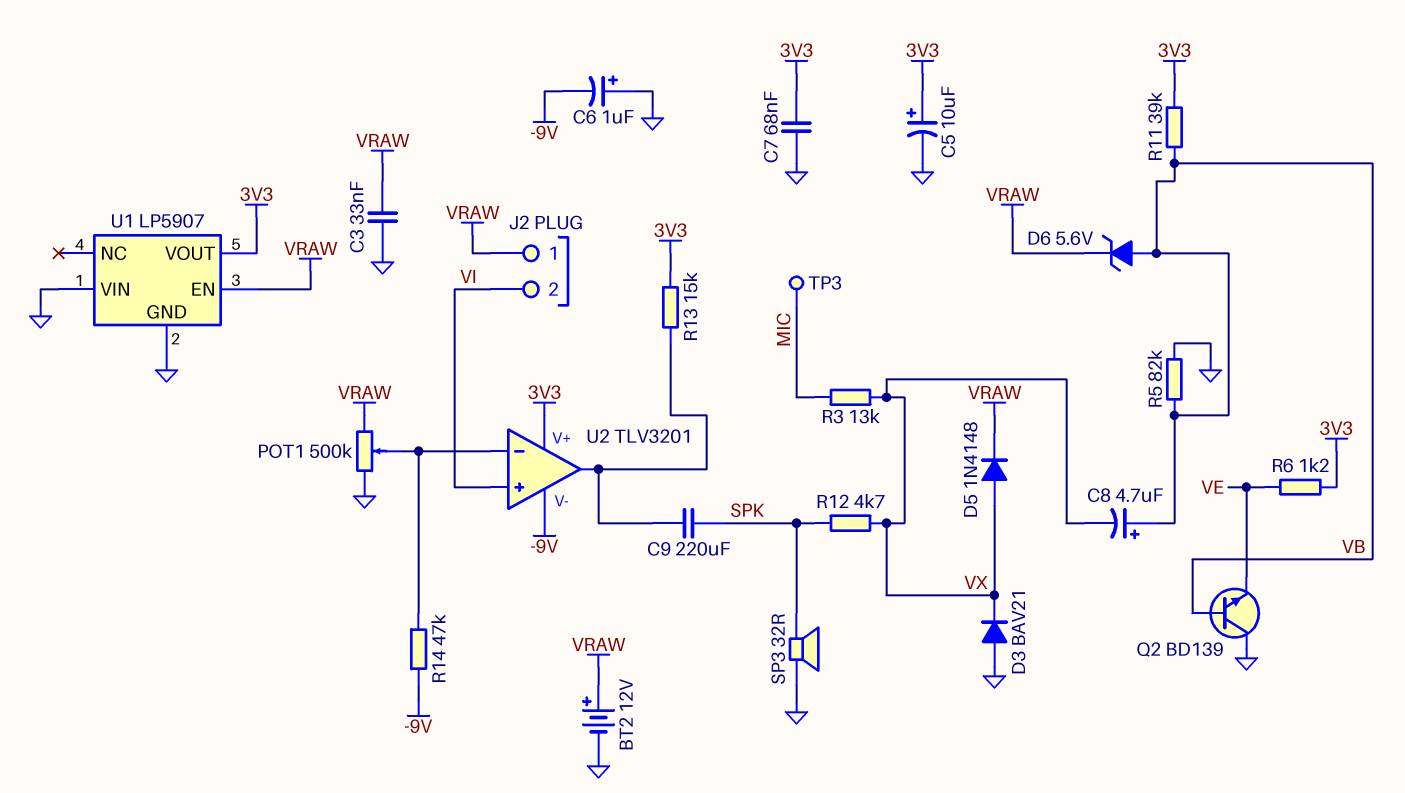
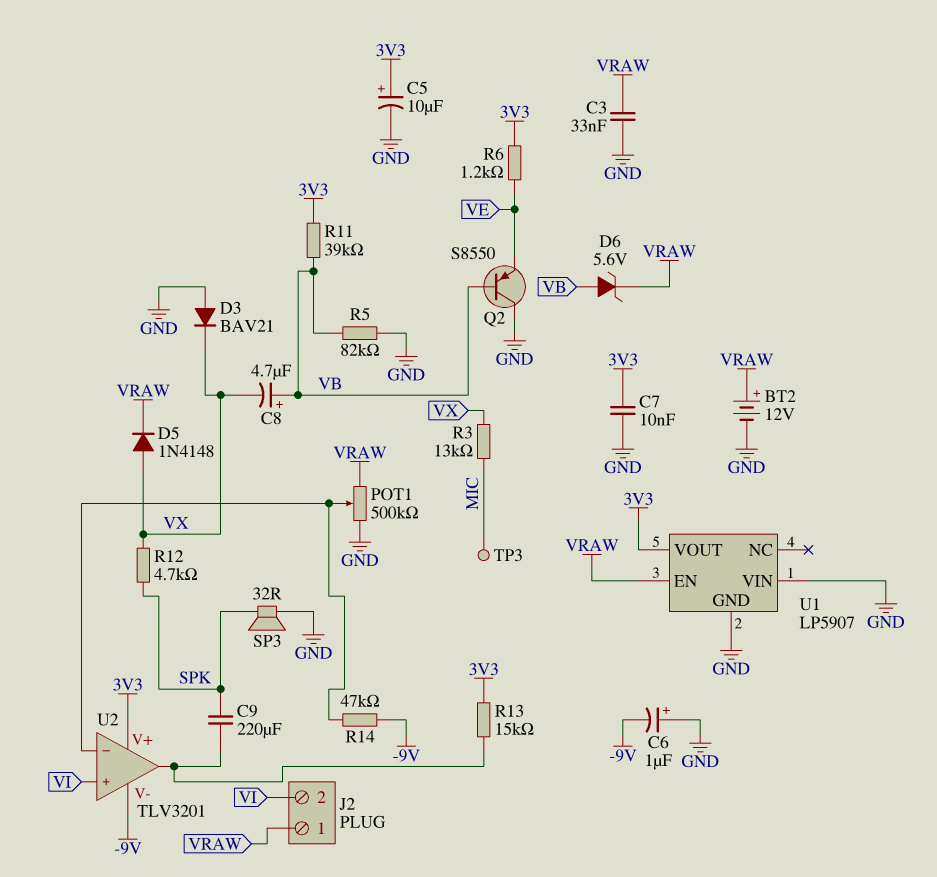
C7: 68nF (3V3, GND) -> 10nF (3V3, GND)
Q2: NPN BD139 (B VB, C GND, E VE) -> PNP S8550 (B VB, C GND, E VE)

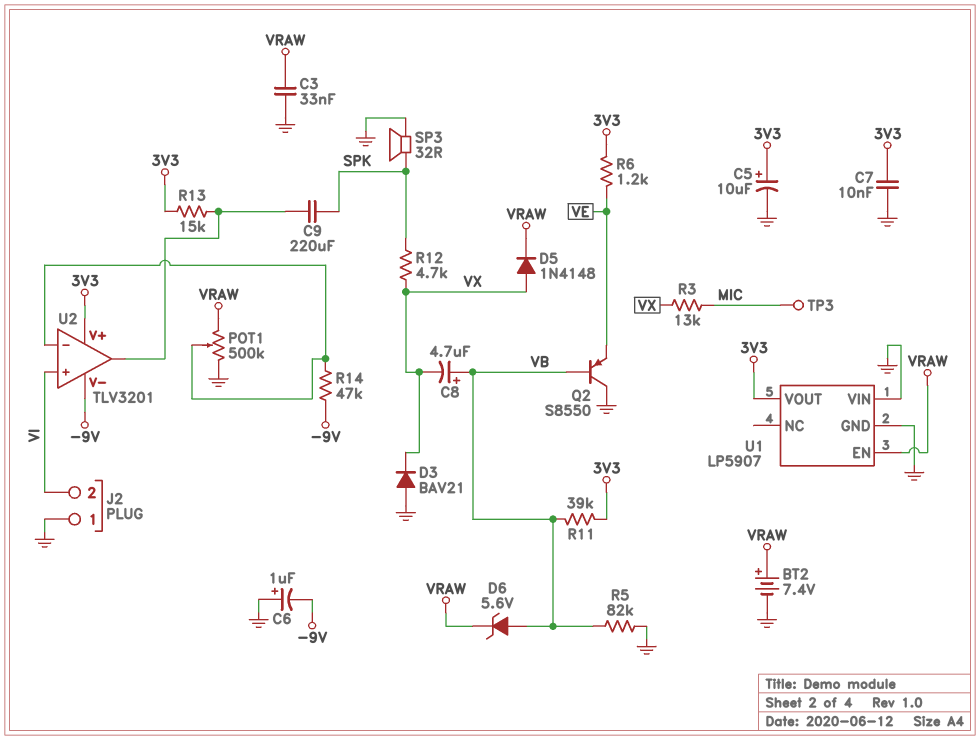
BT2: 12V (plus VRAW, minus GND) -> 7.4V (plus VRAW, minus GND)
J2 pin 1: VRAW -> GND

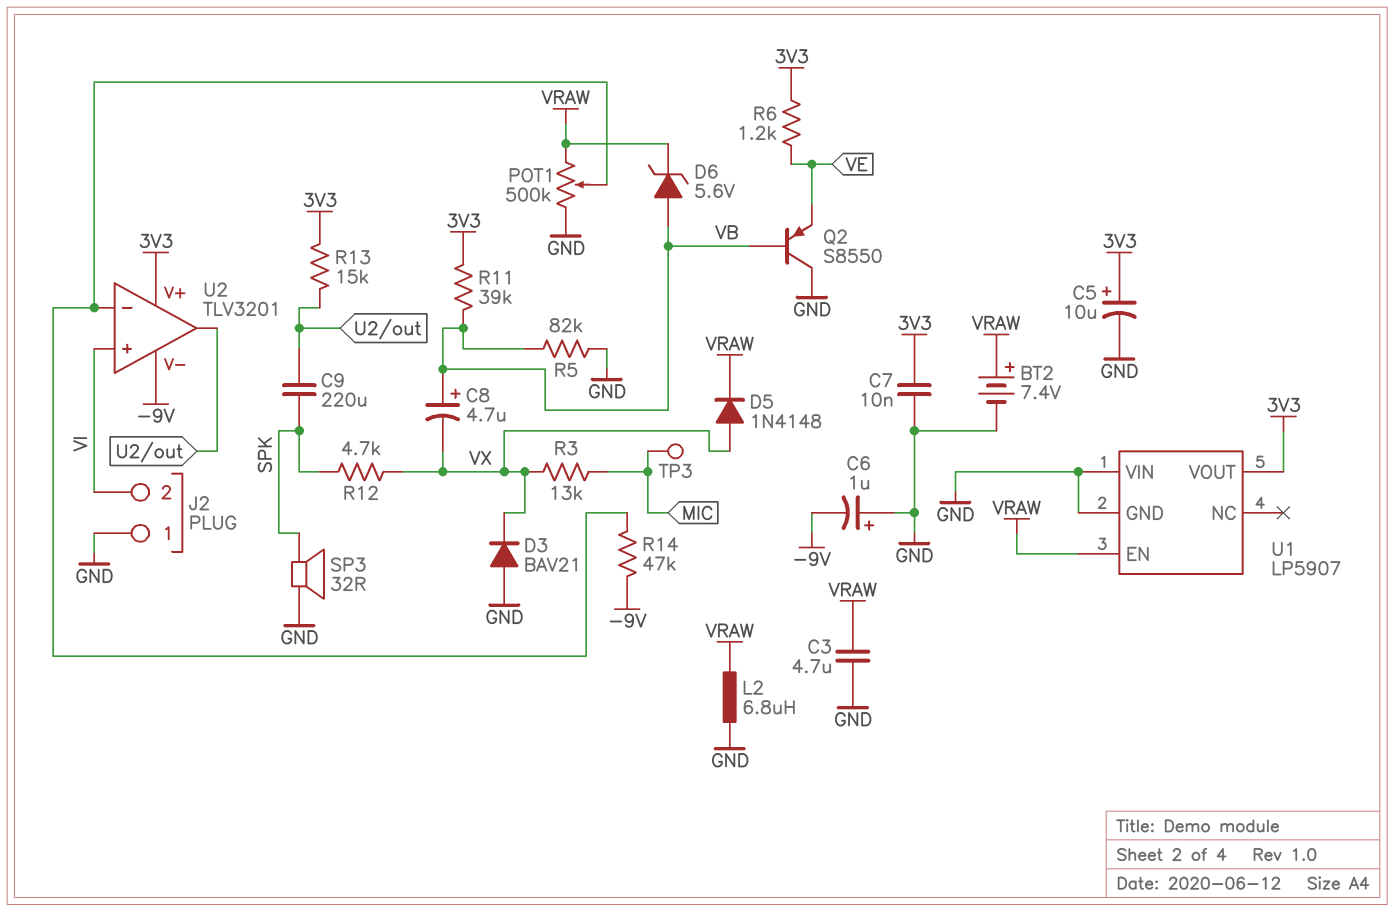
C3: 33nF (GND, VRAW) -> 4.7uF (GND, VRAW)
L2: none -> 6.8uH (GND, VRAW)

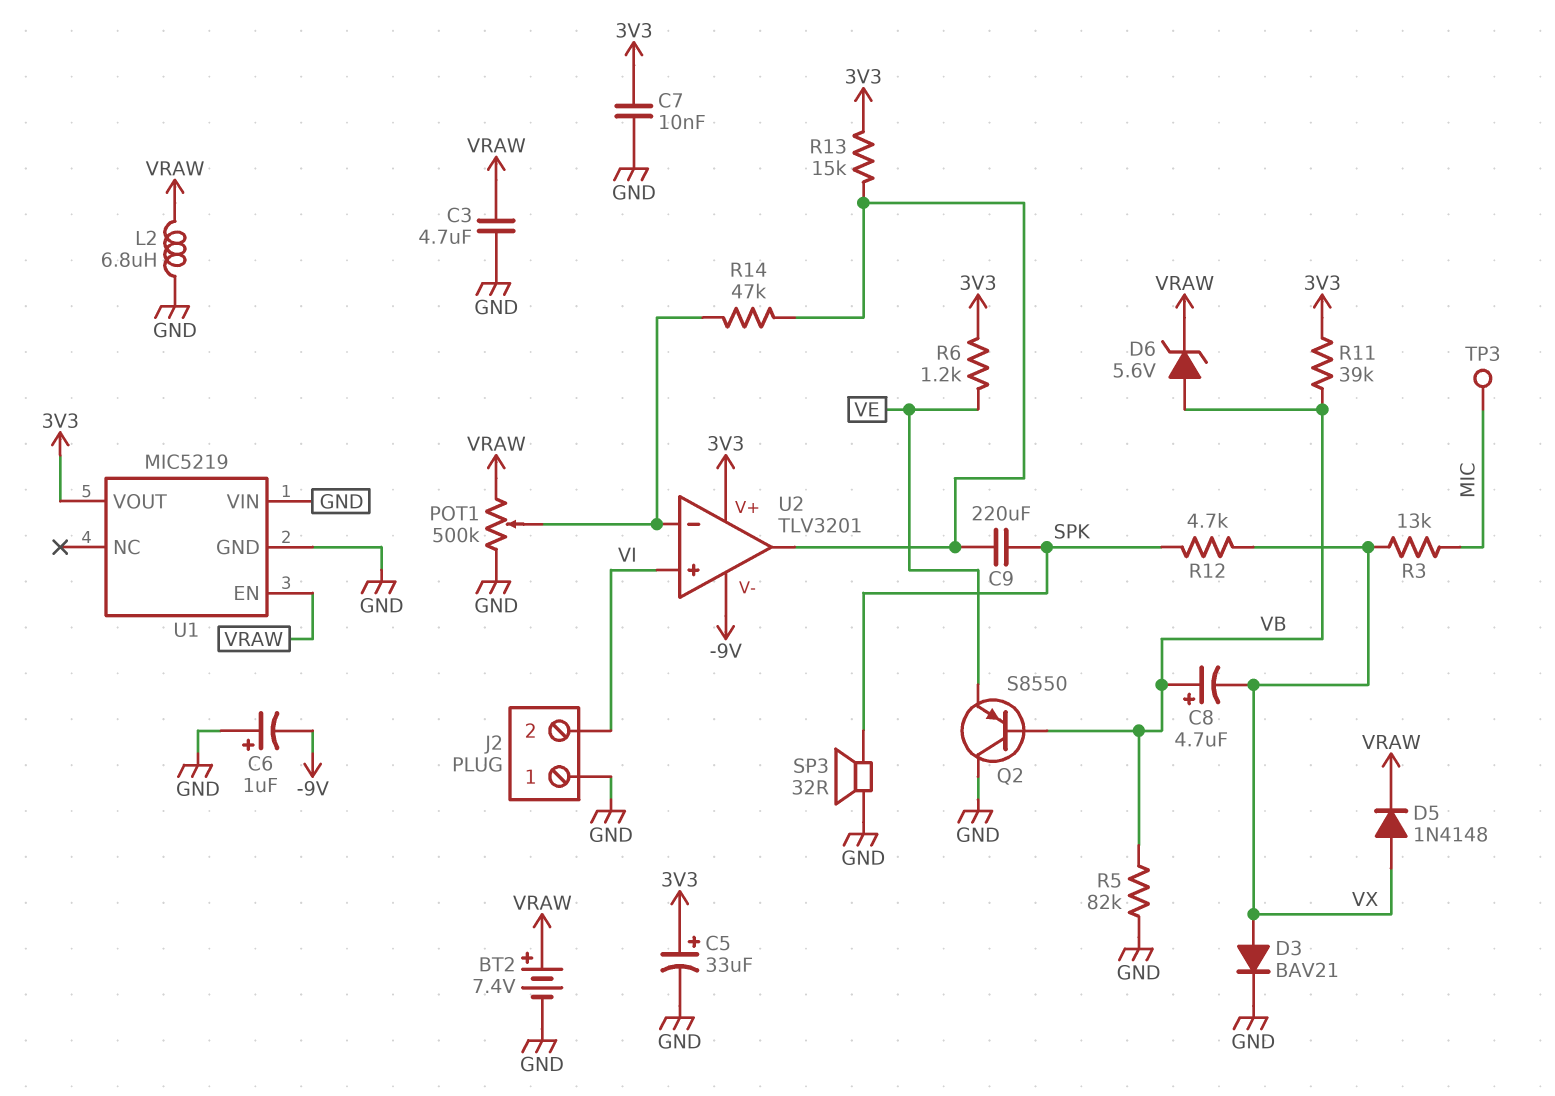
C5: 10uF (plus 3V3, minus GND) -> 33uF (plus 3V3, minus GND)
D3: diode BAV21 (A GND, K VX) -> diode BAV21 (A VX, K GND)
R14: 47k (-9V, U2/in-) -> 47k (U2/in-, U2/out)
U1: LP5907 -> MIC5219

